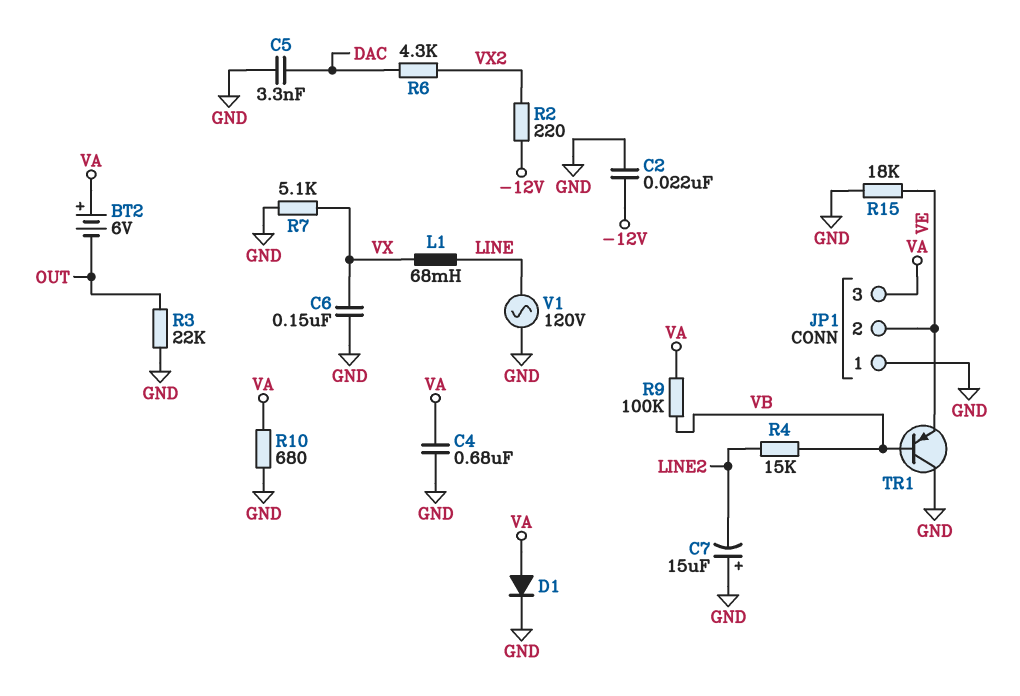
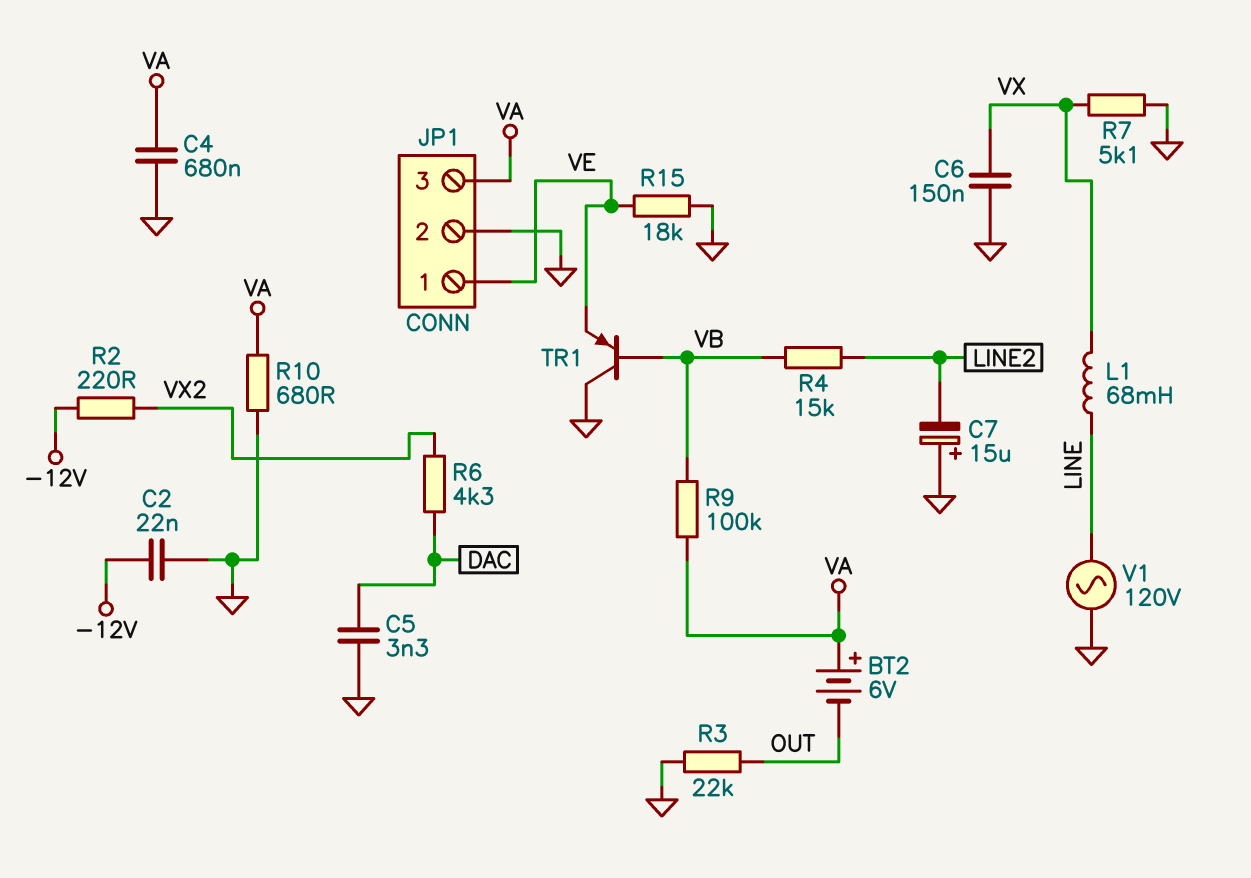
D1: diode (A VA, K GND) -> none
JP1 pin 1: GND -> VE
JP1 pin 2: VE -> GND

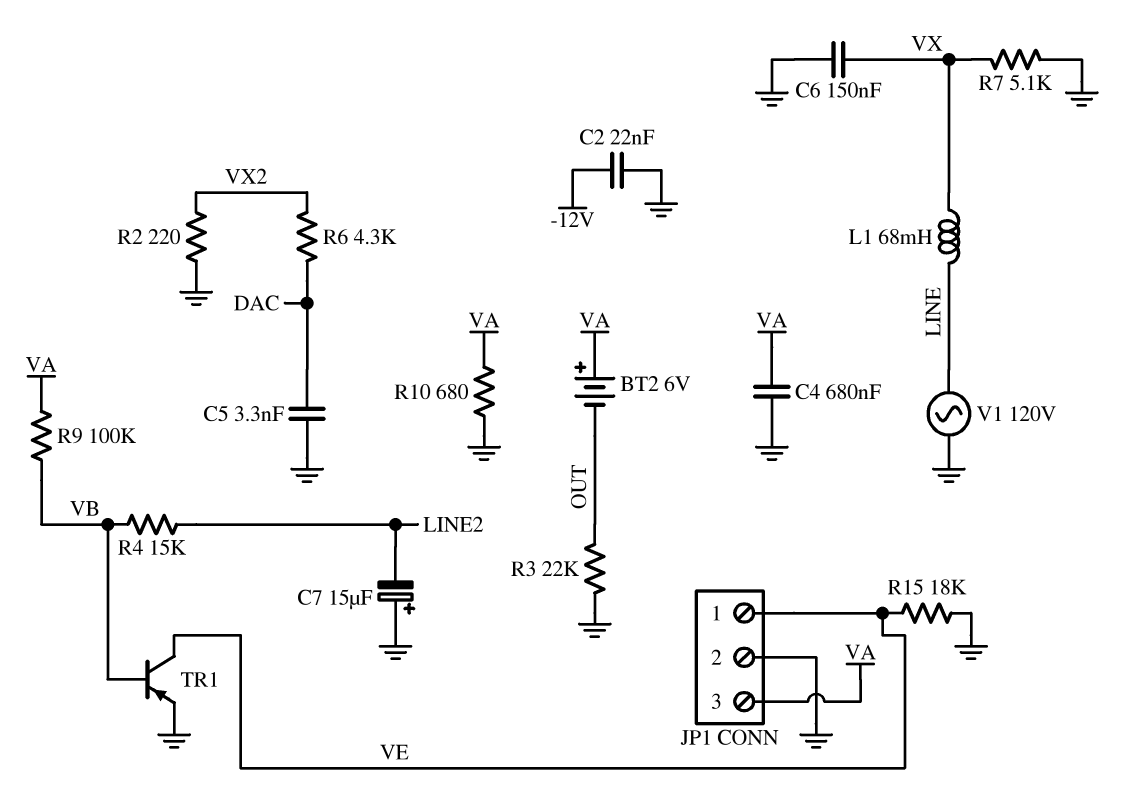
R2: 220 (-12V, VX2) -> 220 (GND, VX2)
TR1: PNP (B VB, C GND, E VE) -> PNP (B VB, C VE, E GND)

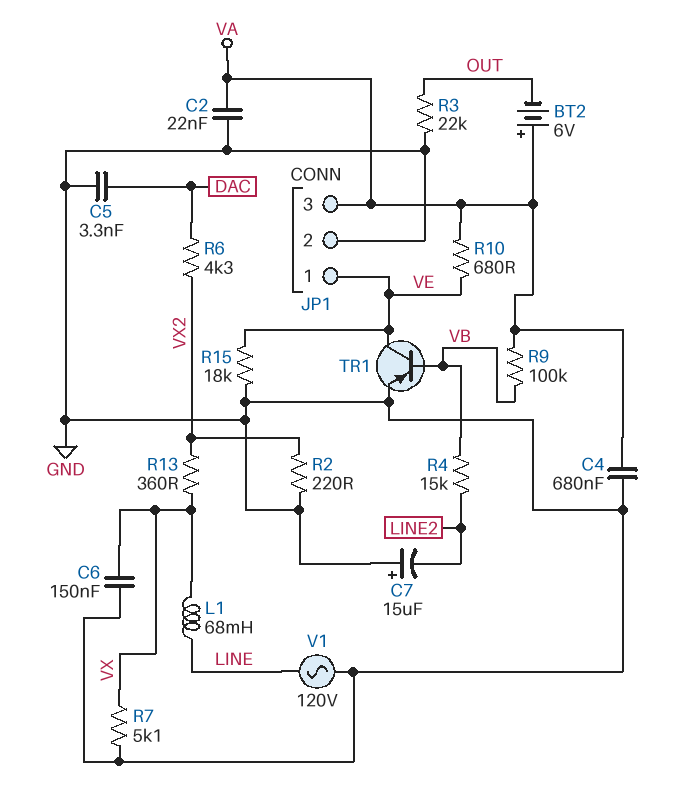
C2: 22nF (-12V, GND) -> 22nF (GND, VA)
R10: 680 (GND, VA) -> 680 (VA, VE)
R13: none -> 360 (VX, VX2)

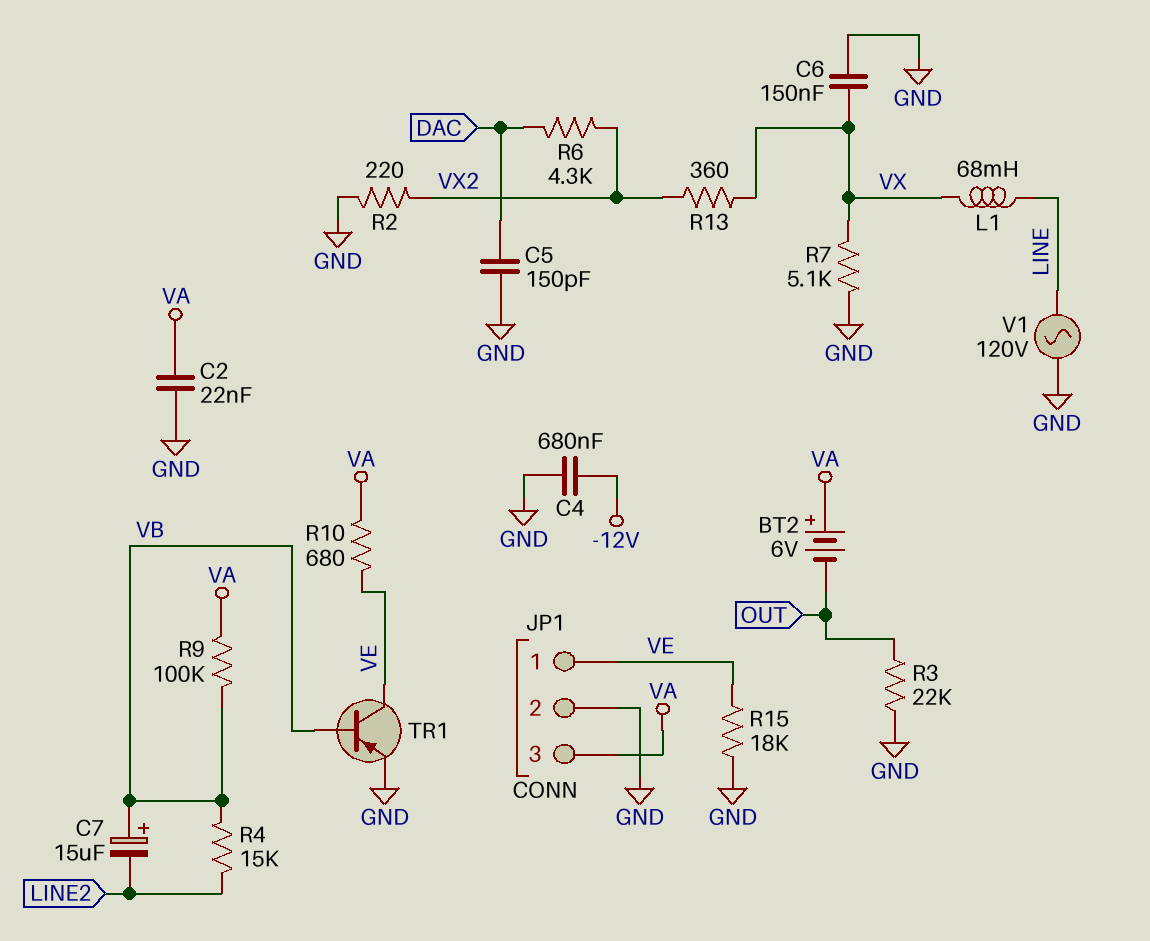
C4: 680nF (GND, VA) -> 680nF (-12V, GND)
C5: 3.3nF (DAC, GND) -> 150pF (DAC, GND)
C7: 15uF (plus GND, minus LINE2) -> 15uF (plus VB, minus LINE2)

